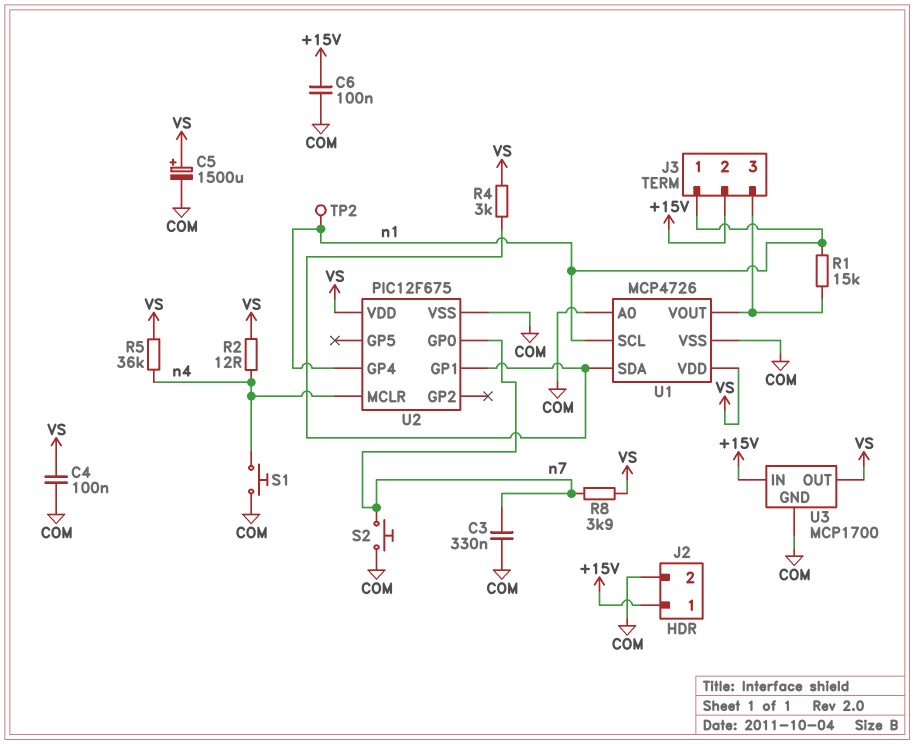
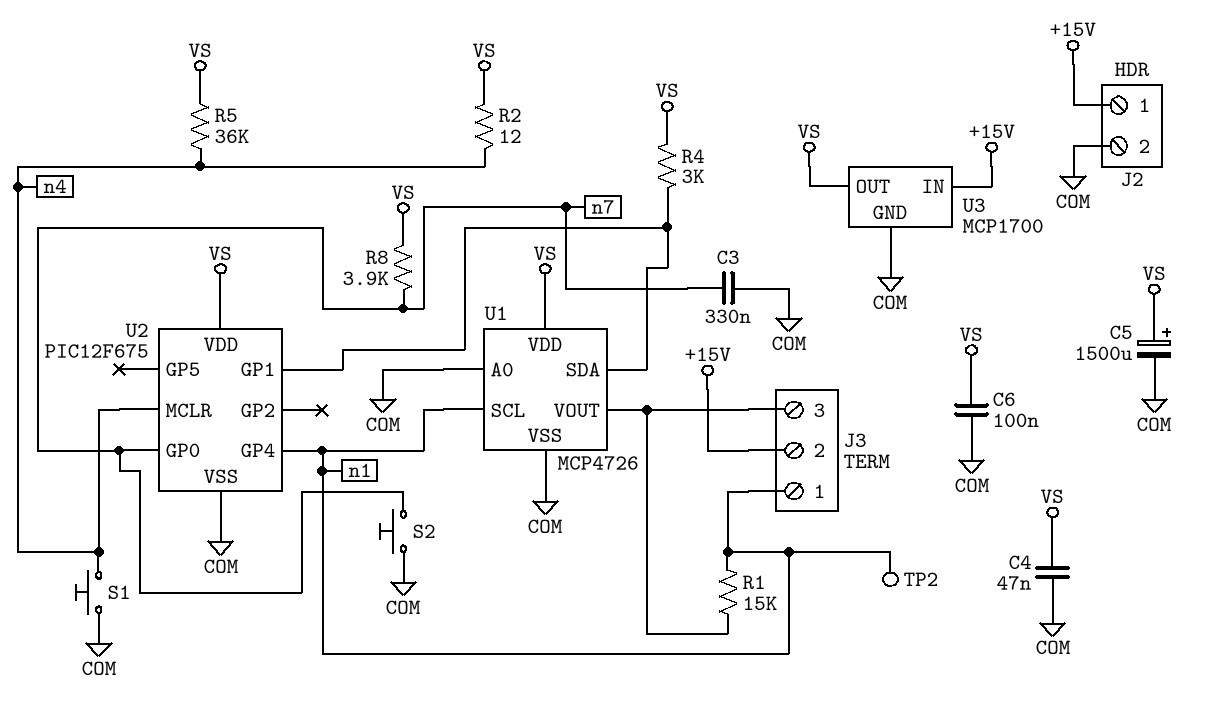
C4: 100nF (COM, VS) -> 47nF (COM, VS)
C6: 100nF (+15V, COM) -> 100nF (COM, VS)

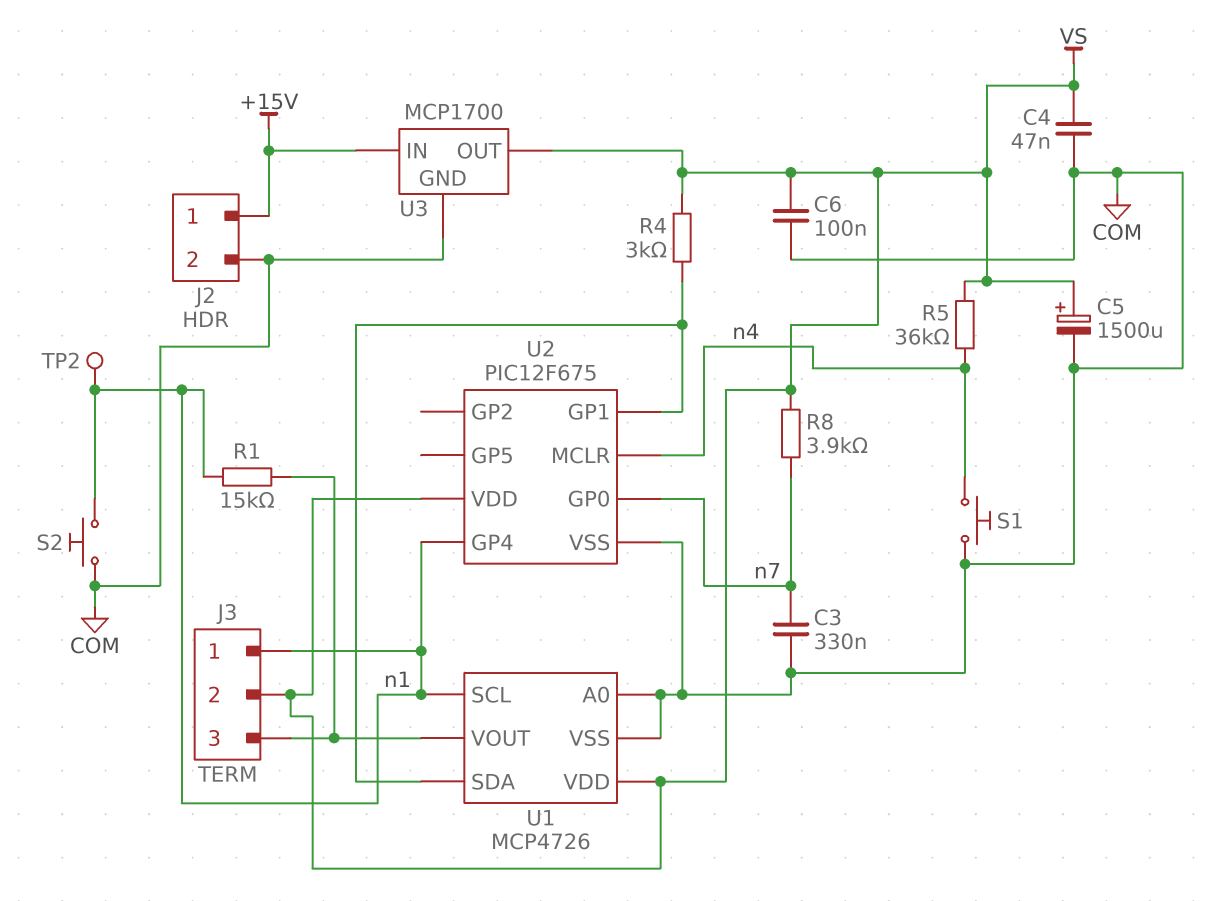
J3 pin 2: +15V -> VS
R2: 12 (VS, n4) -> none
S2: button (COM, n7) -> button (COM, n1)

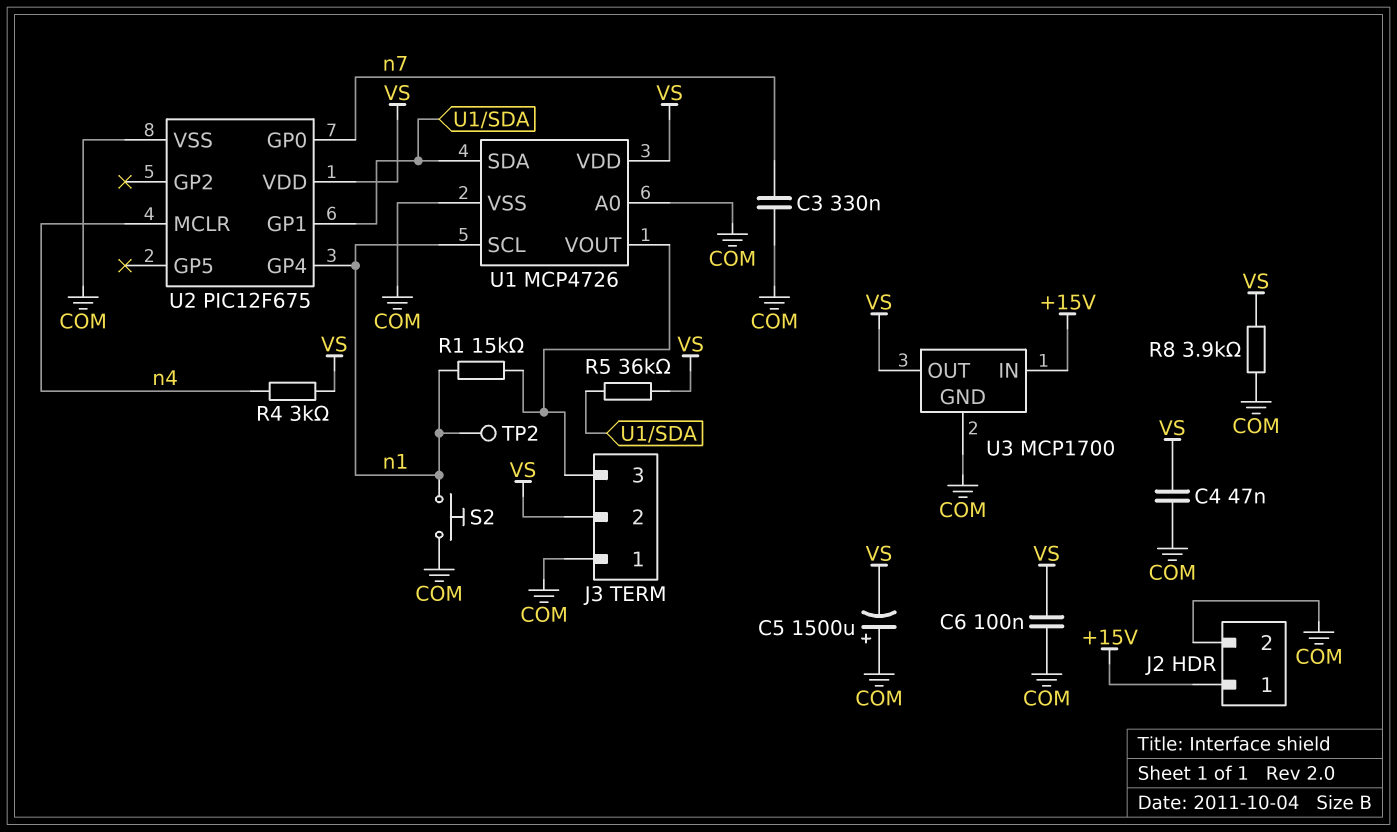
C5: 1500uF (plus VS, minus COM) -> 1500uF (plus COM, minus VS)
J3 pin 1: n1 -> COM
R4: 3k (U1/SDA, VS) -> 3k (VS, n4)
R5: 36k (VS, n4) -> 36k (U1/SDA, VS)
R8: 3.9k (VS, n7) -> 3.9k (COM, VS)
S1: button (COM, n4) -> none

